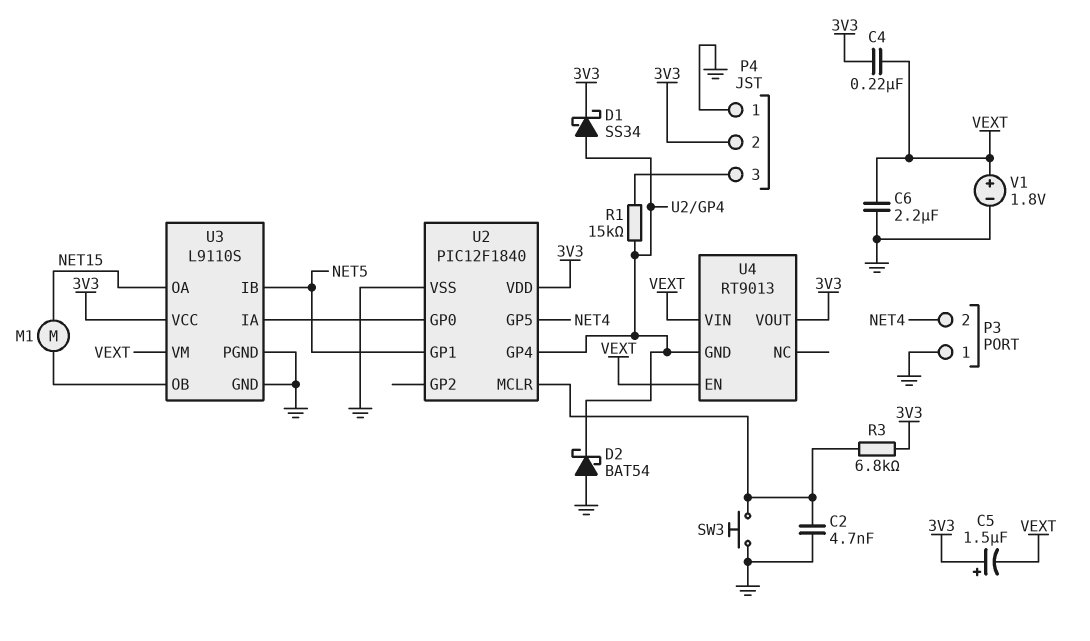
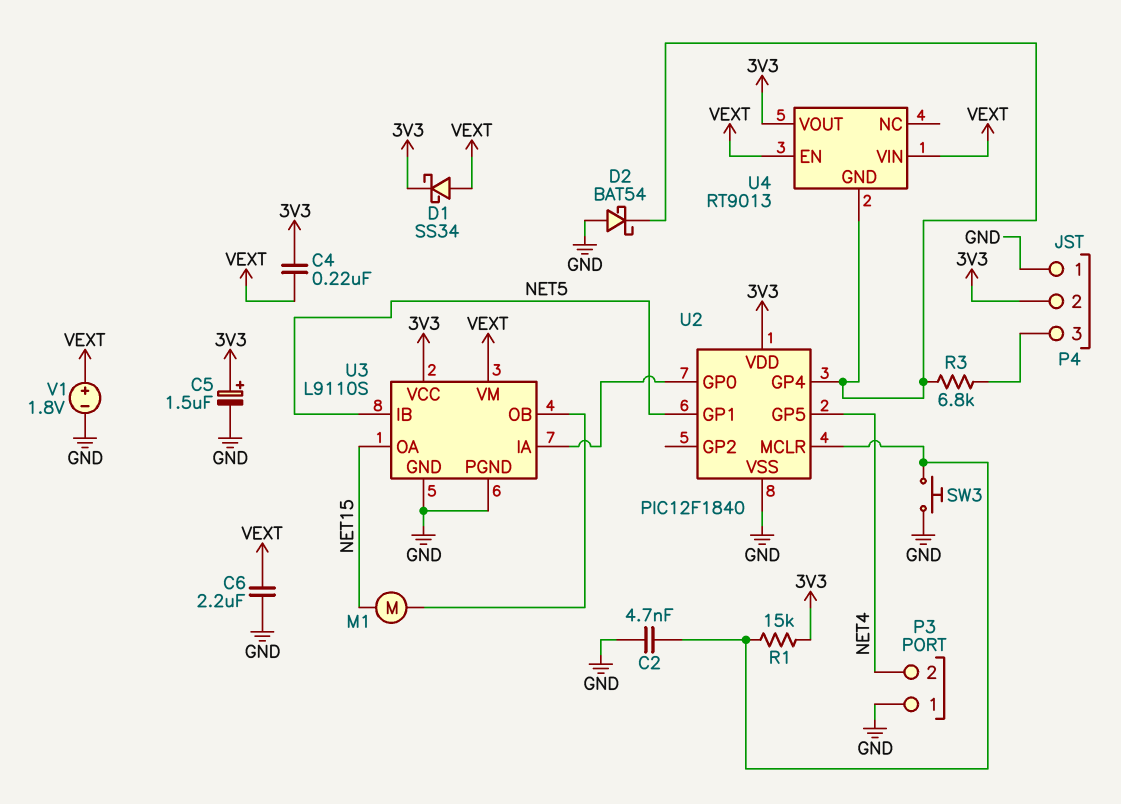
C5: 1.5uF (plus 3V3, minus VEXT) -> 1.5uF (plus 3V3, minus GND)
D1: schottky SS34 (A U2/GP4, K 3V3) -> schottky SS34 (A VEXT, K 3V3)
R1: 15k (P4/3, U2/GP4) -> 15k (3V3, U2/MCLR)
R3: 6.8k (3V3, U2/MCLR) -> 6.8k (P4/3, U2/GP4)

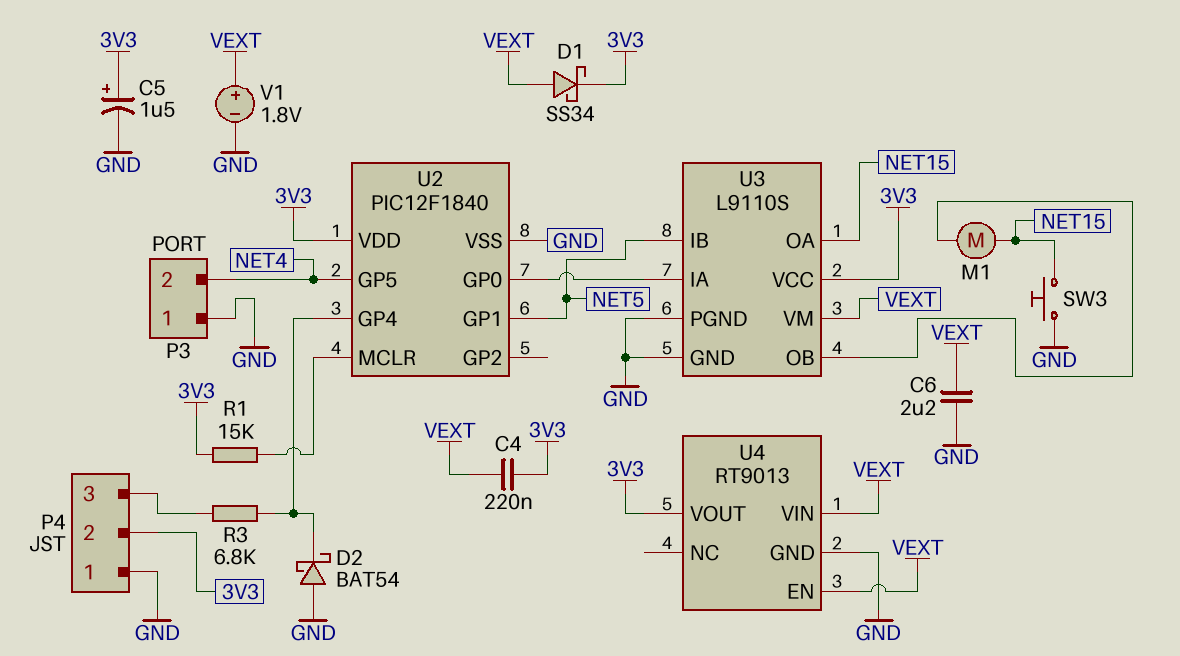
C2: 4.7nF (GND, U2/MCLR) -> none
SW3: button (GND, U2/MCLR) -> button (GND, NET15)
U4 pin GND: U2/GP4 -> GND

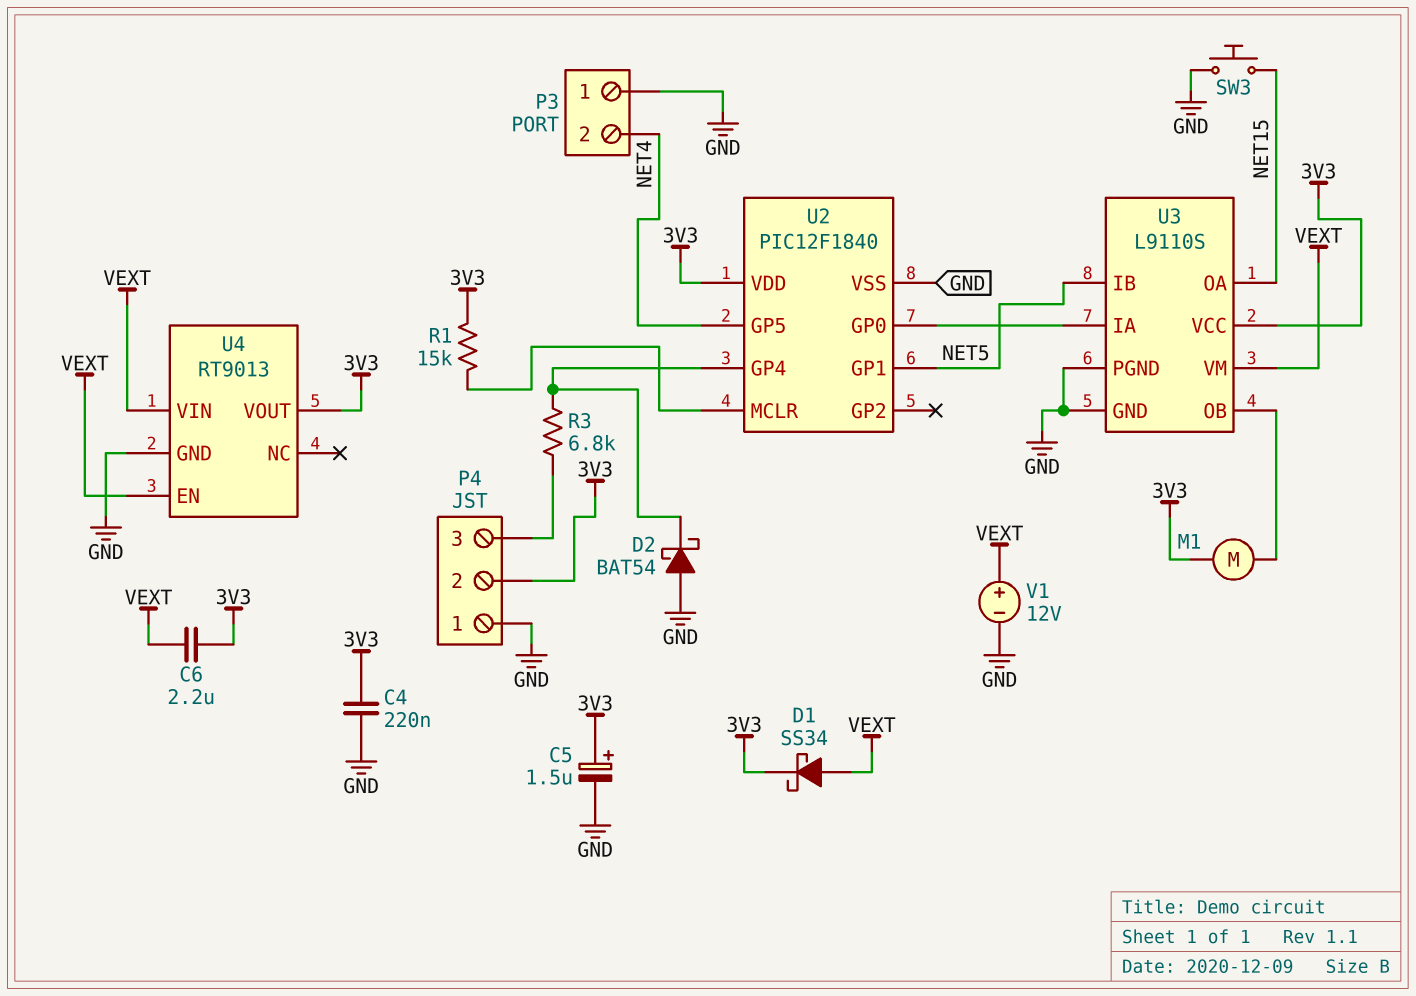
C4: 220nF (3V3, VEXT) -> 220nF (3V3, GND)
C6: 2.2uF (GND, VEXT) -> 2.2uF (3V3, VEXT)
M1: motor (NET15, U3/OB) -> motor (3V3, U3/OB)
V1: 1.8V (plus VEXT, minus GND) -> 12V (plus VEXT, minus GND)

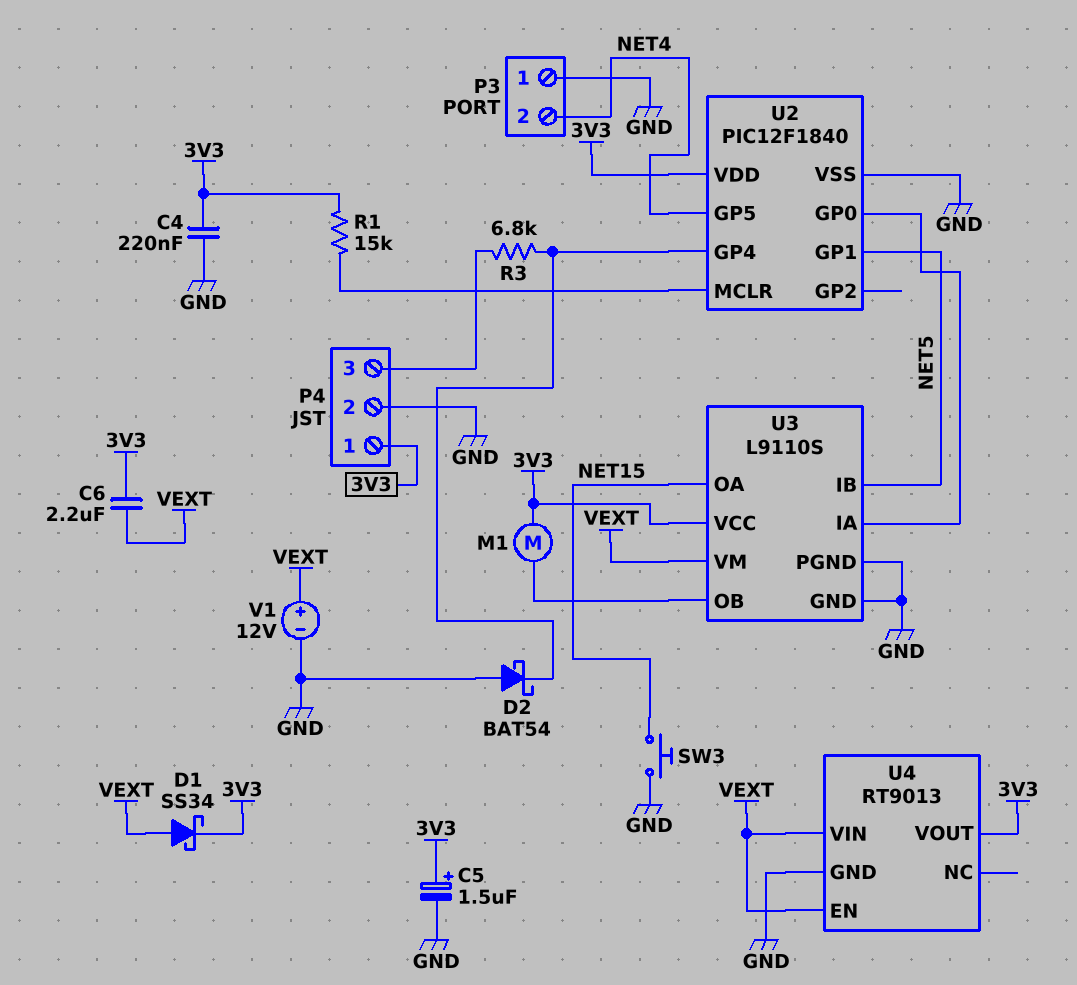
P4 pin 1: GND -> 3V3
P4 pin 2: 3V3 -> GND

